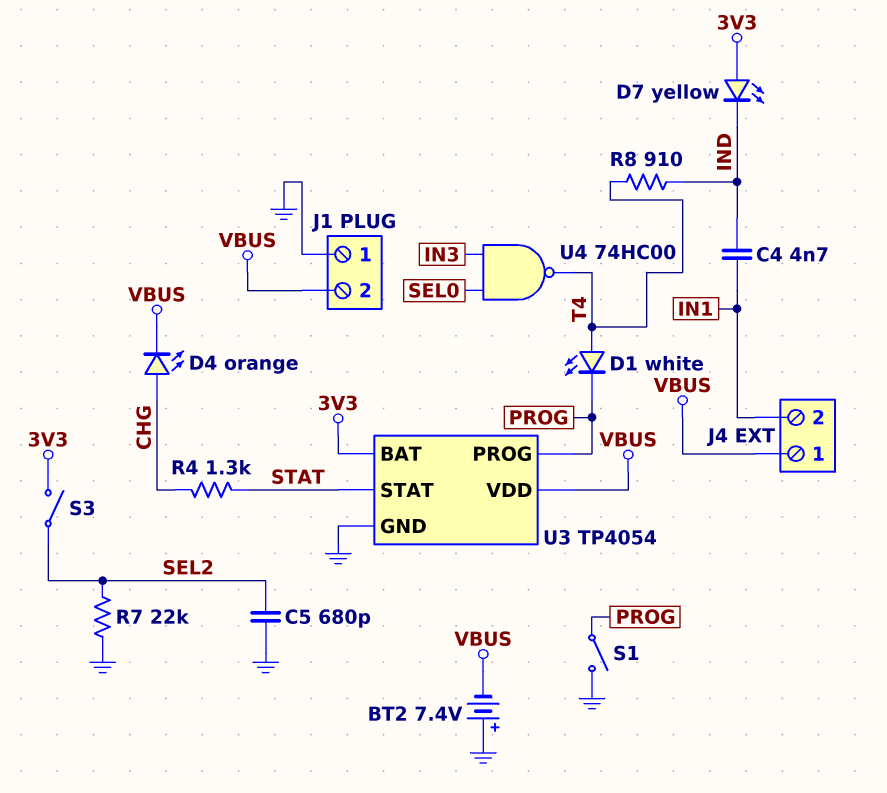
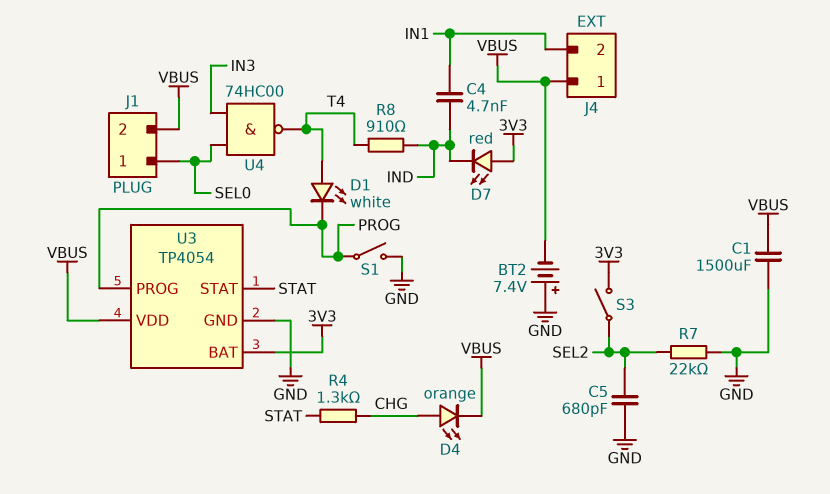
C1: none -> 1500uF (GND, VBUS)
D7: LED yellow (A 3V3, K IND) -> LED red (A 3V3, K IND)
J1 pin 1: GND -> SEL0

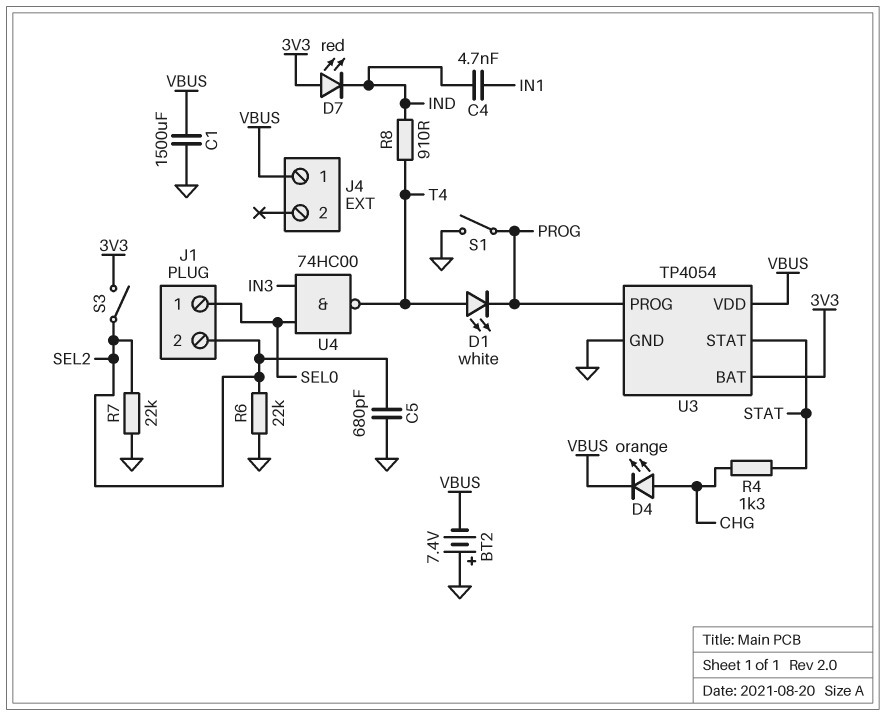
J1 pin 2: VBUS -> SEL2
J4 pin 2: IN1 -> none
R6: none -> 22k (GND, SEL2)

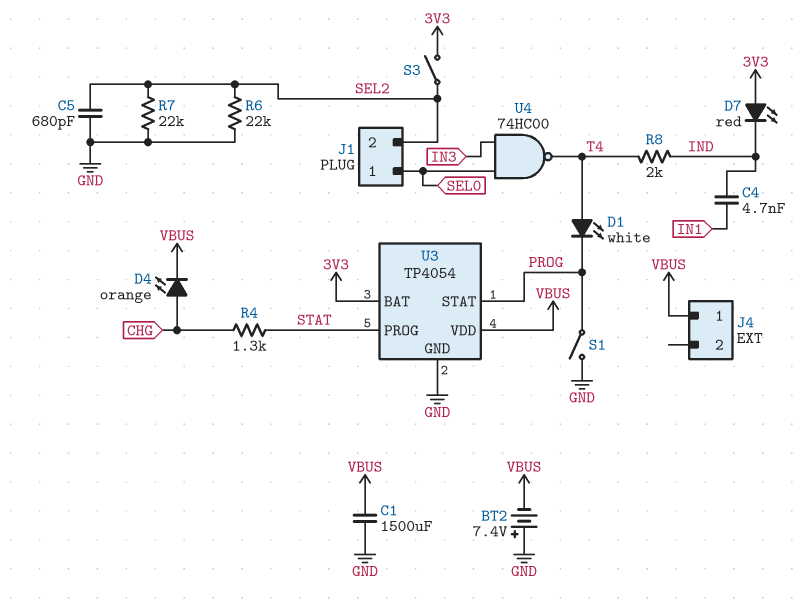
R8: 910 (IND, T4) -> 2k (IND, T4)
U3 pin PROG: PROG -> STAT
U3 pin STAT: STAT -> PROG

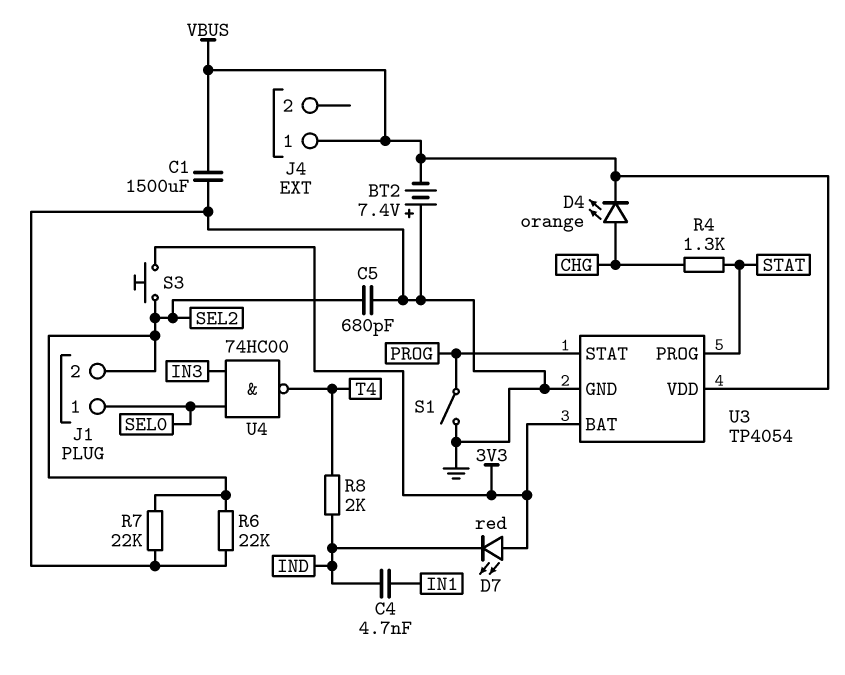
D1: LED white (A T4, K PROG) -> none
S3: switch (3V3, SEL2) -> button (3V3, SEL2)

